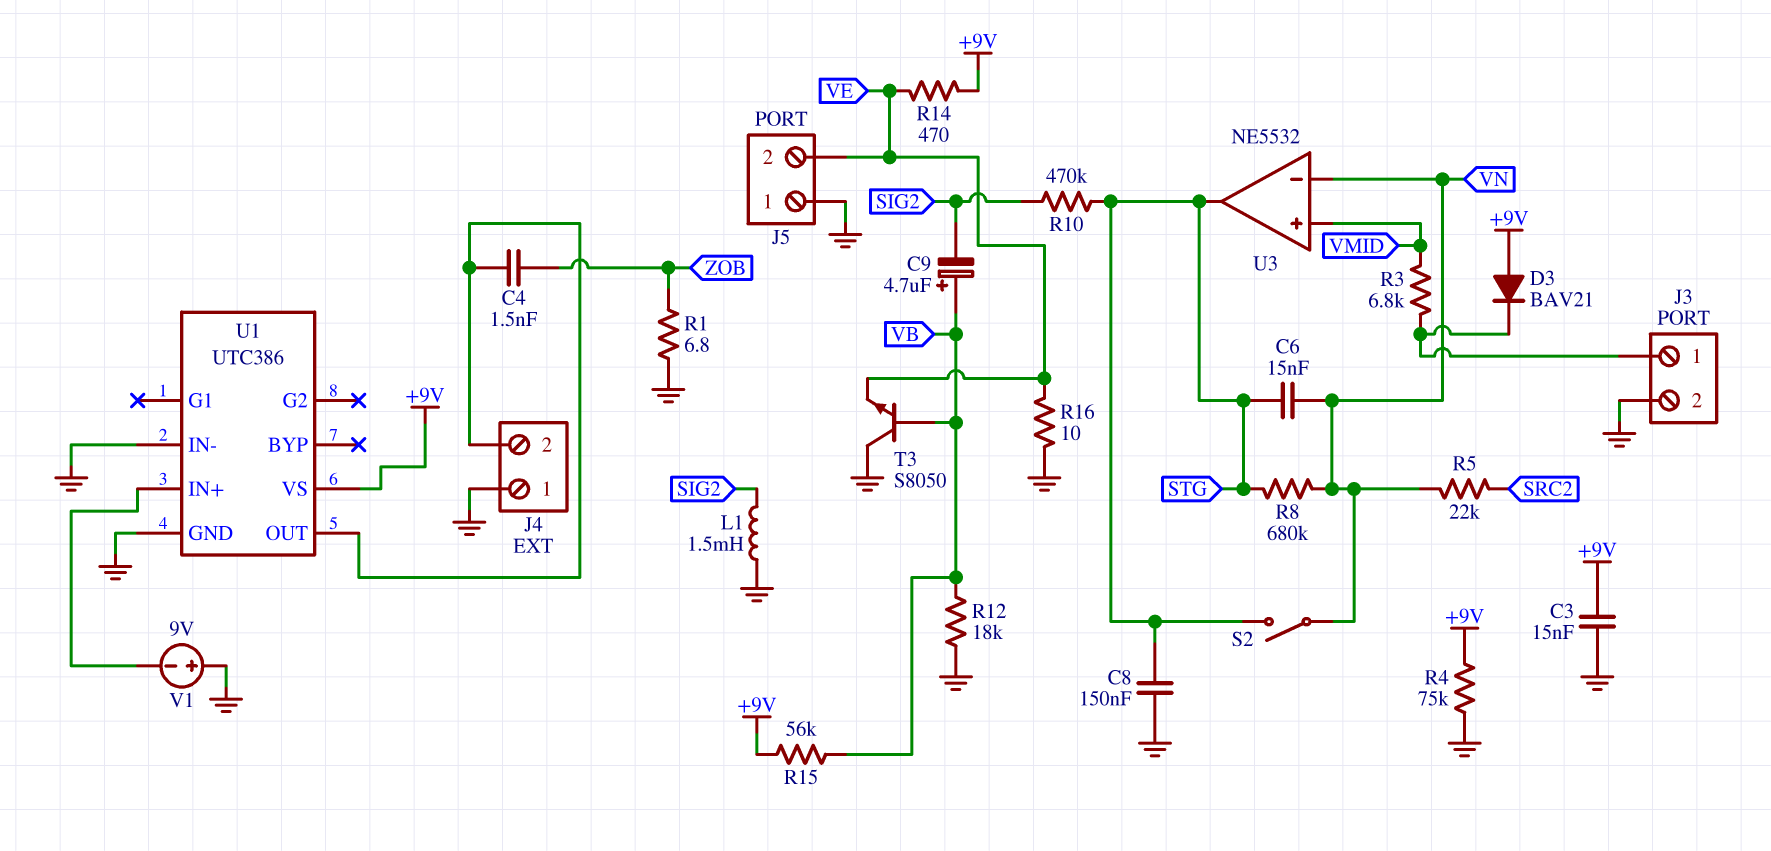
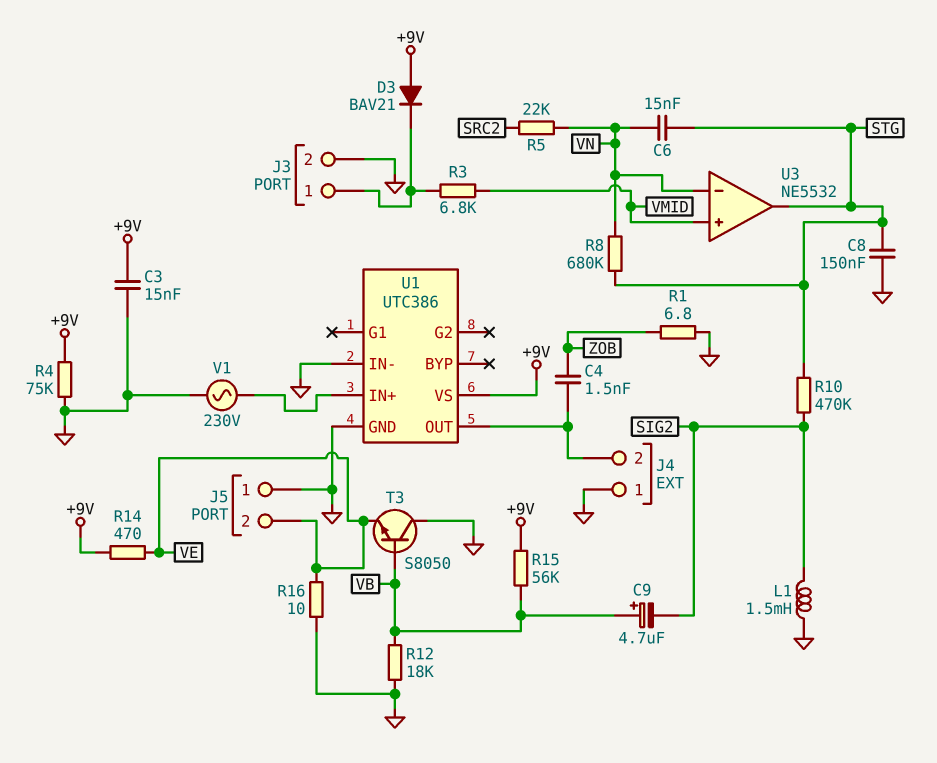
S2: switch (STG, VN) -> none
V1: 9V (plus GND, minus U1/IN+) -> AC 230V (GND, U1/IN+)

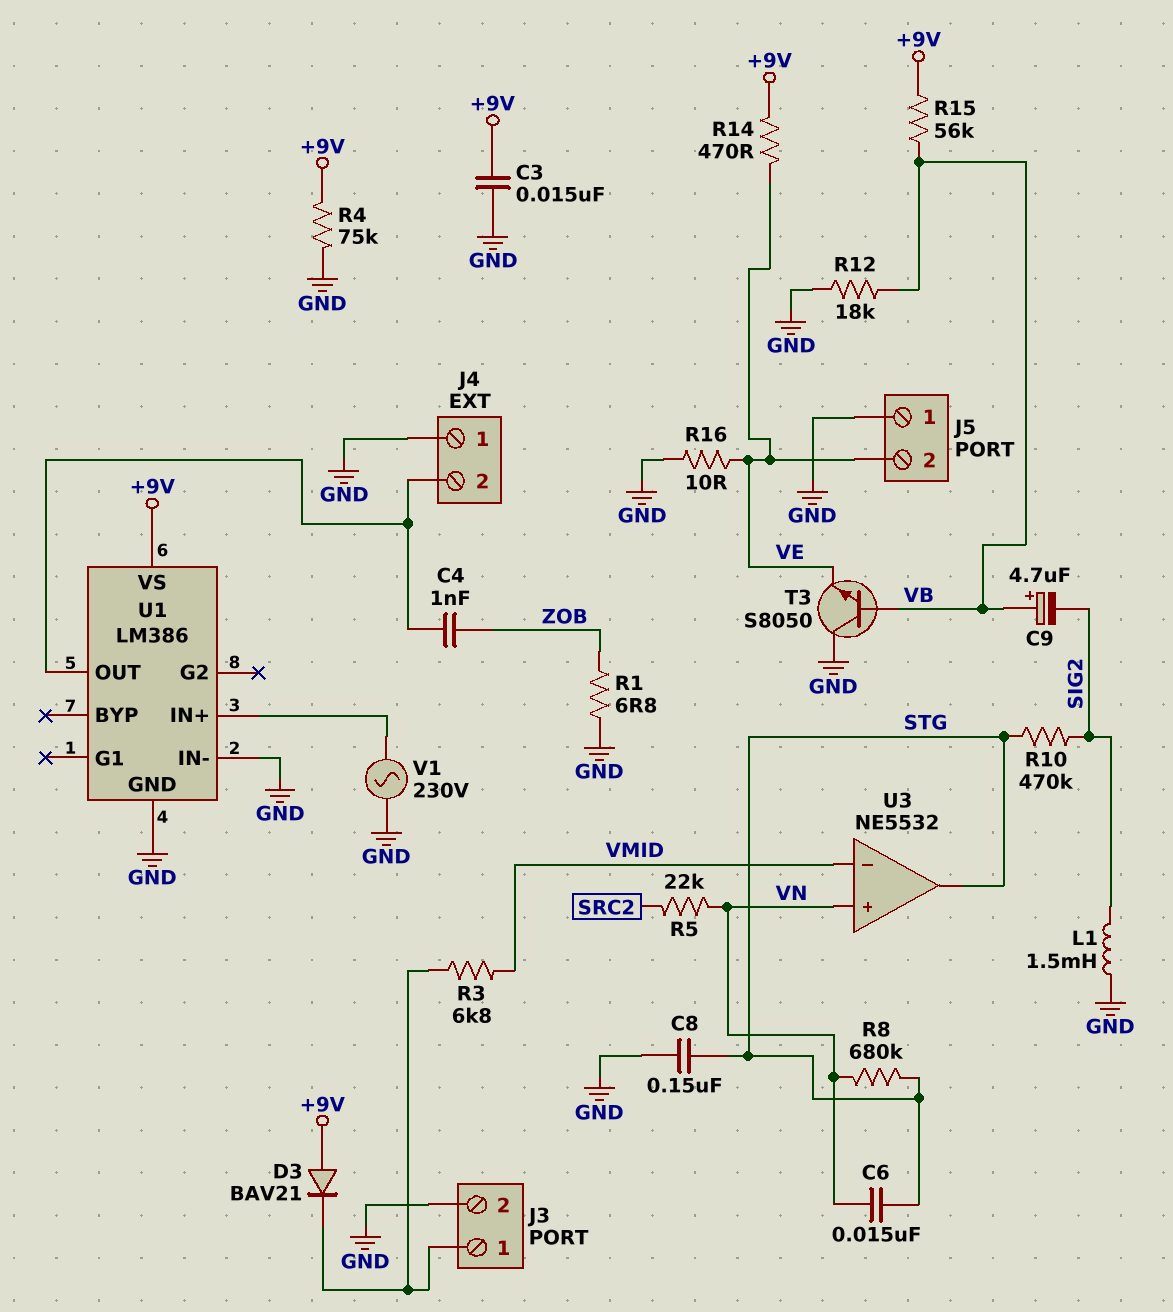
C4: 1.5nF (J4/2, ZOB) -> 1nF (J4/2, ZOB)
U1: UTC386 -> LM386
U3 pin in+: VMID -> VN
U3 pin in-: VN -> VMID

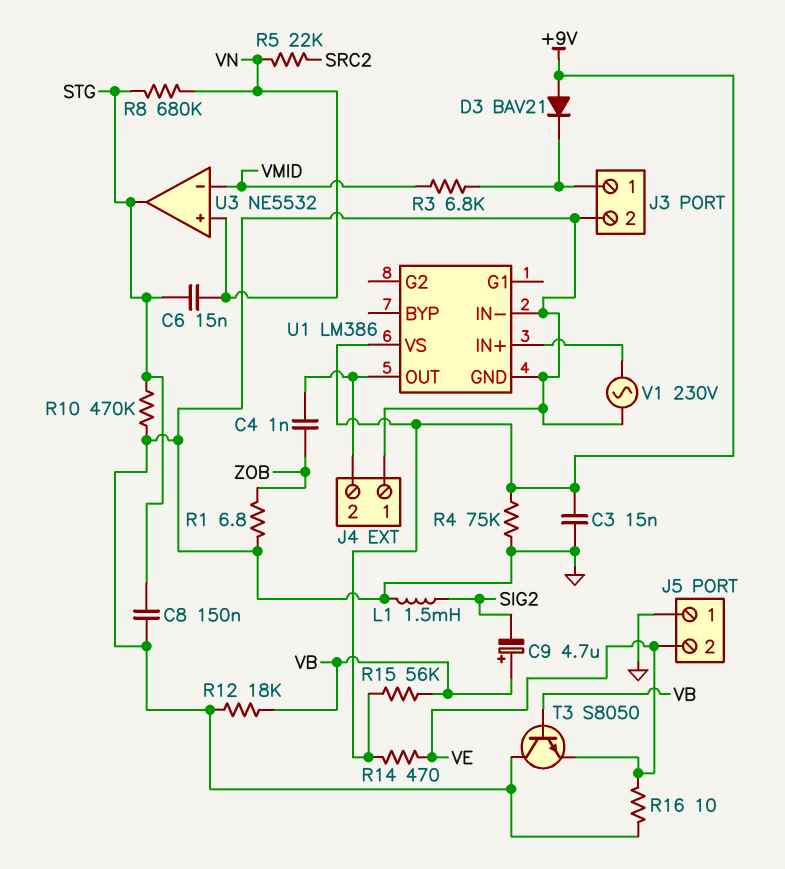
R10: 470k (SIG2, STG) -> 470k (GND, STG)

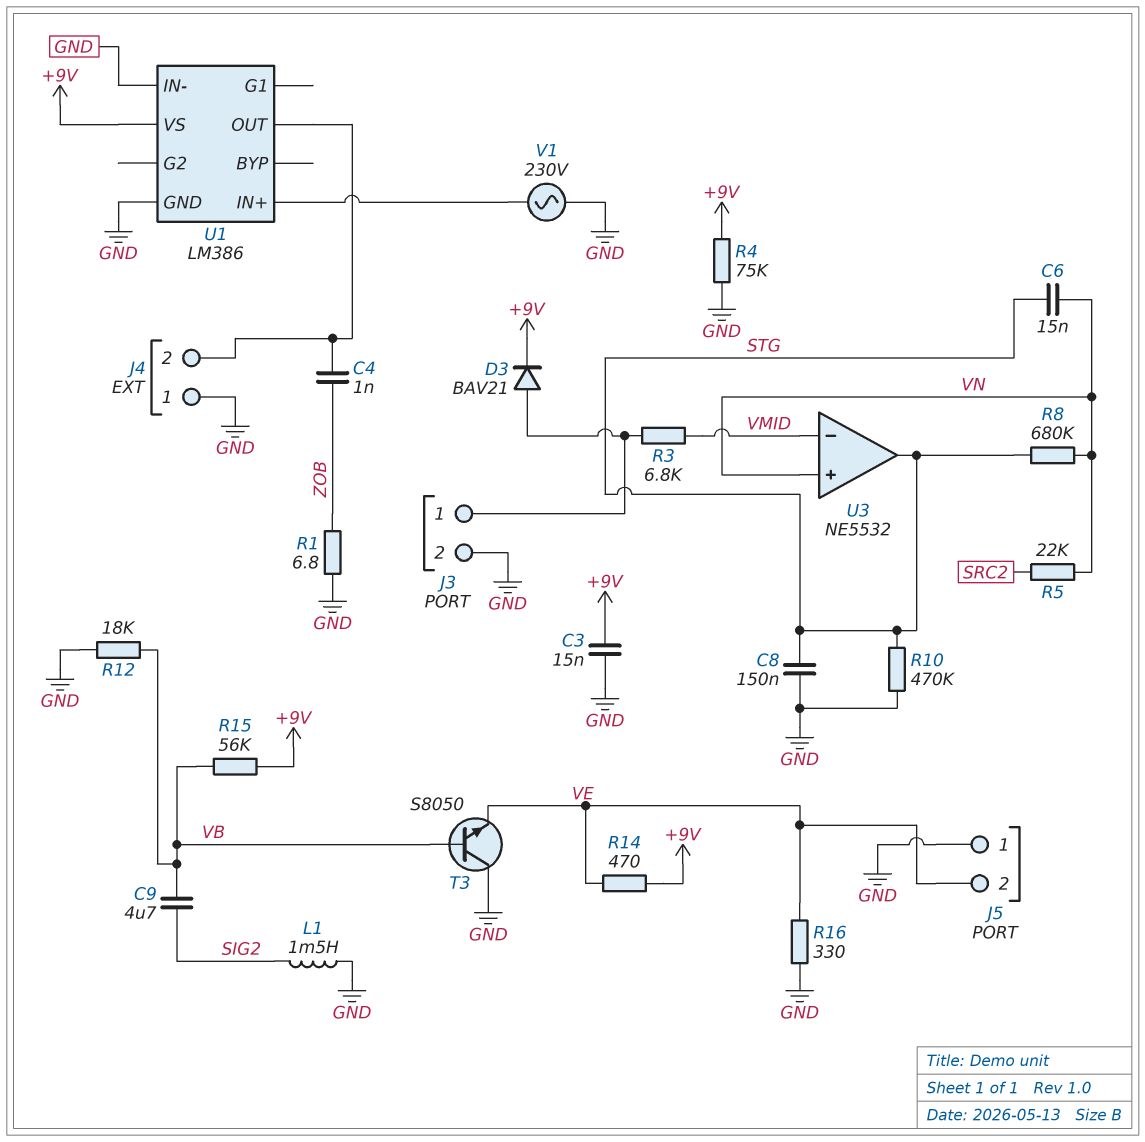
C9: 4.7uF (plus VB, minus SIG2) -> 4.7uF (SIG2, VB)
D3: diode BAV21 (A +9V, K J3/1) -> diode BAV21 (A J3/1, K +9V)
R16: 10 (GND, VE) -> 330 (GND, VE)

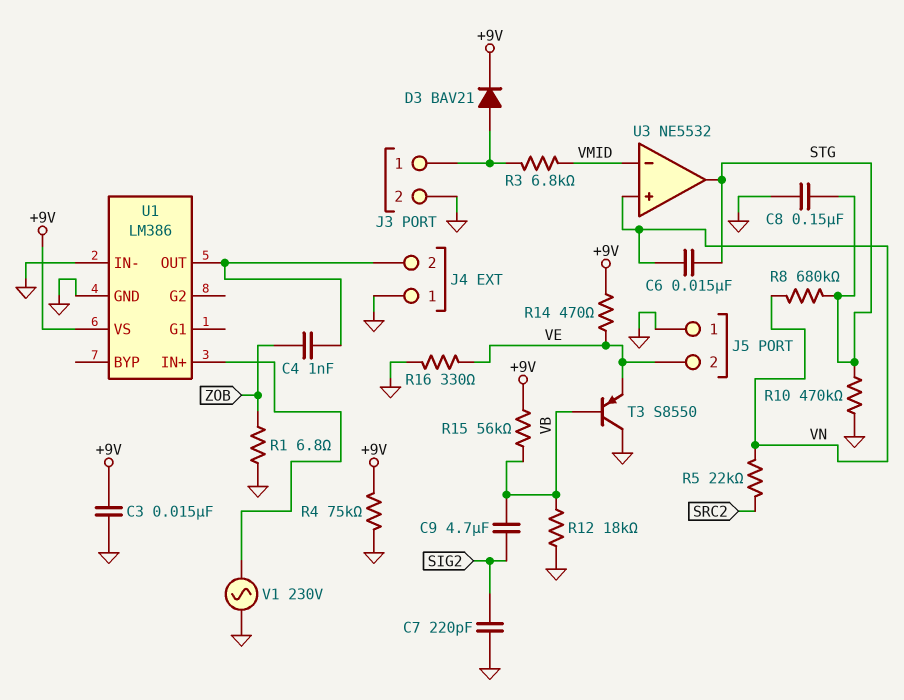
C7: none -> 220pF (GND, SIG2)
L1: 1.5mH (GND, SIG2) -> none
T3: NPN S8050 (B VB, C GND, E VE) -> PNP S8550 (B VB, C GND, E VE)

